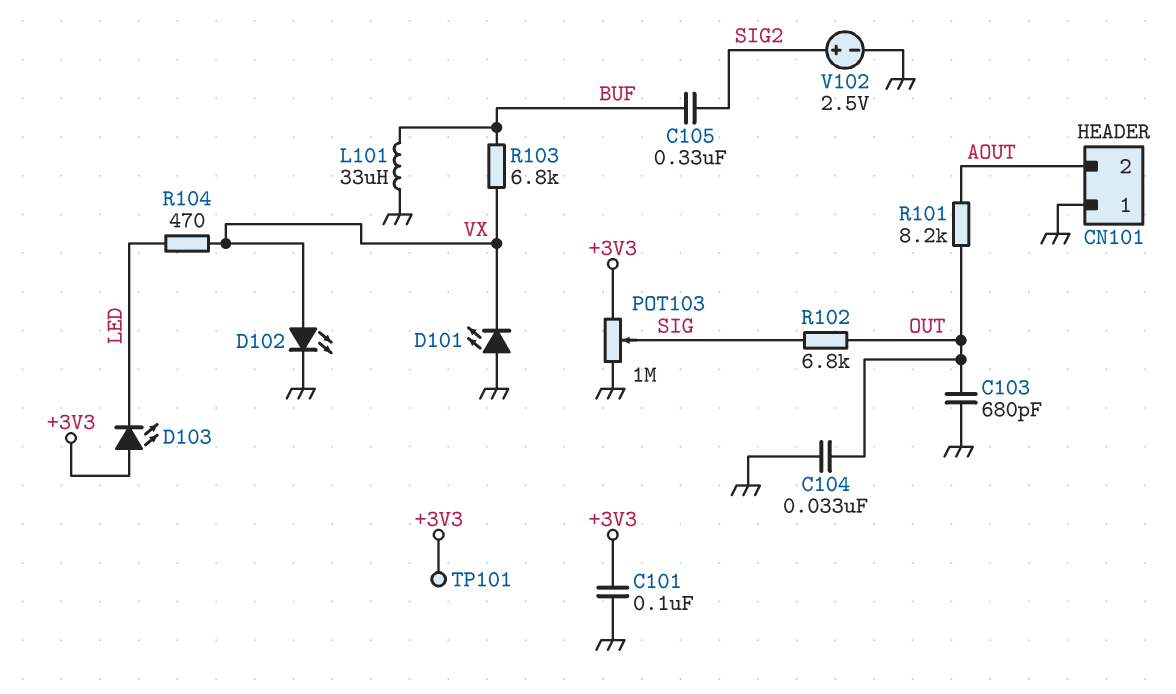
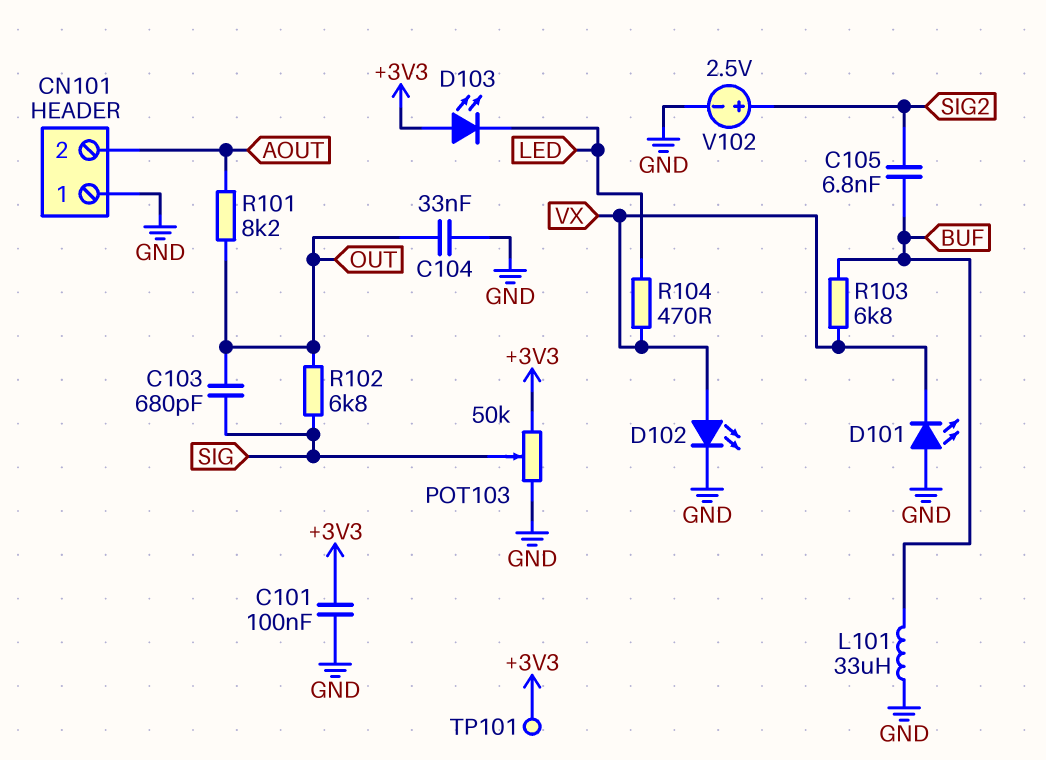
C103: 680pF (GND, OUT) -> 680pF (OUT, SIG)
C105: 330nF (BUF, SIG2) -> 6.8nF (BUF, SIG2)
POT103: 1M (+3V3, GND, wiper SIG) -> 50k (+3V3, GND, wiper SIG)

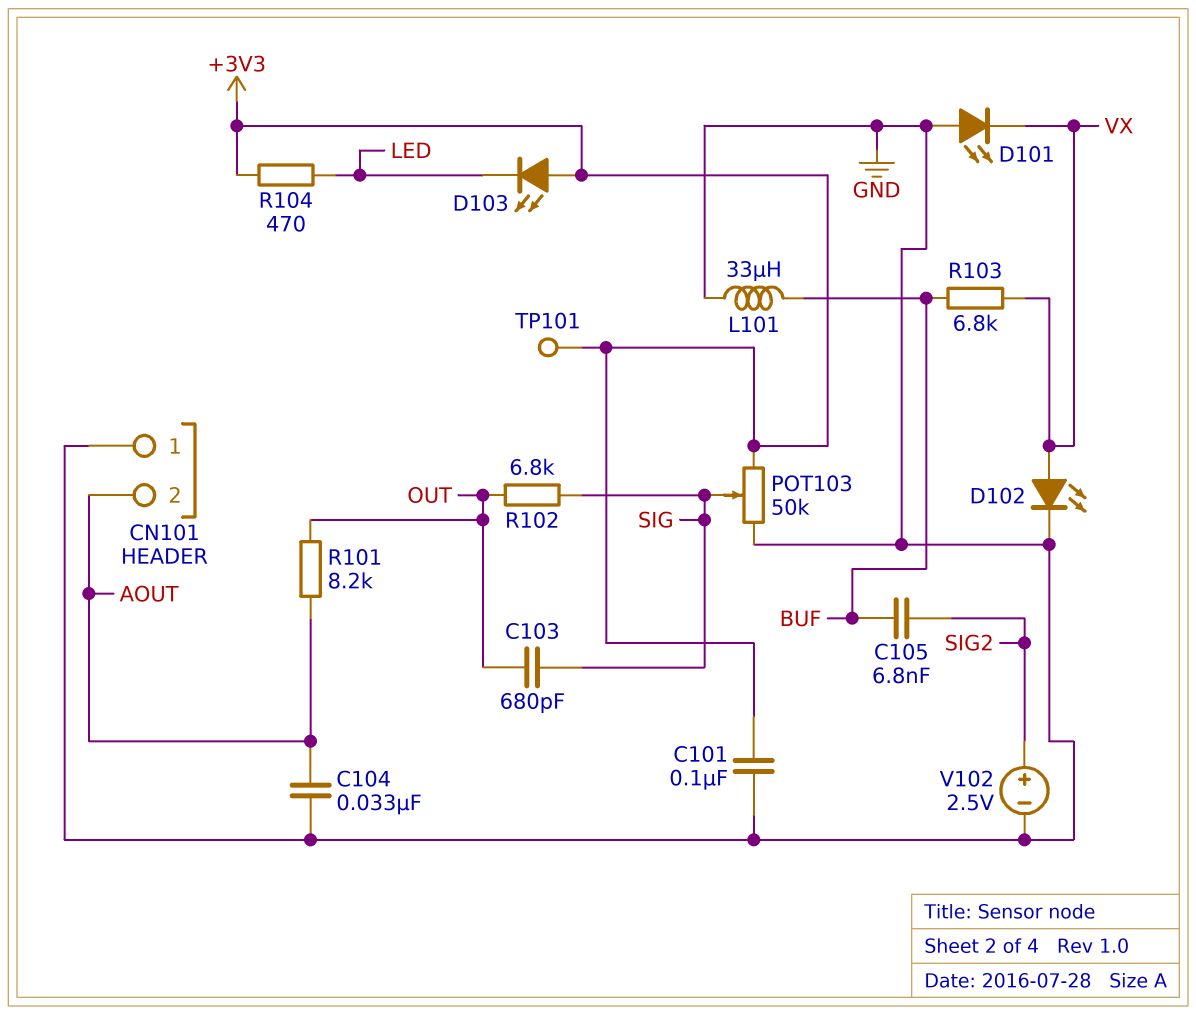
C104: 33nF (GND, OUT) -> 33nF (AOUT, GND)
R104: 470 (LED, VX) -> 470 (+3V3, LED)

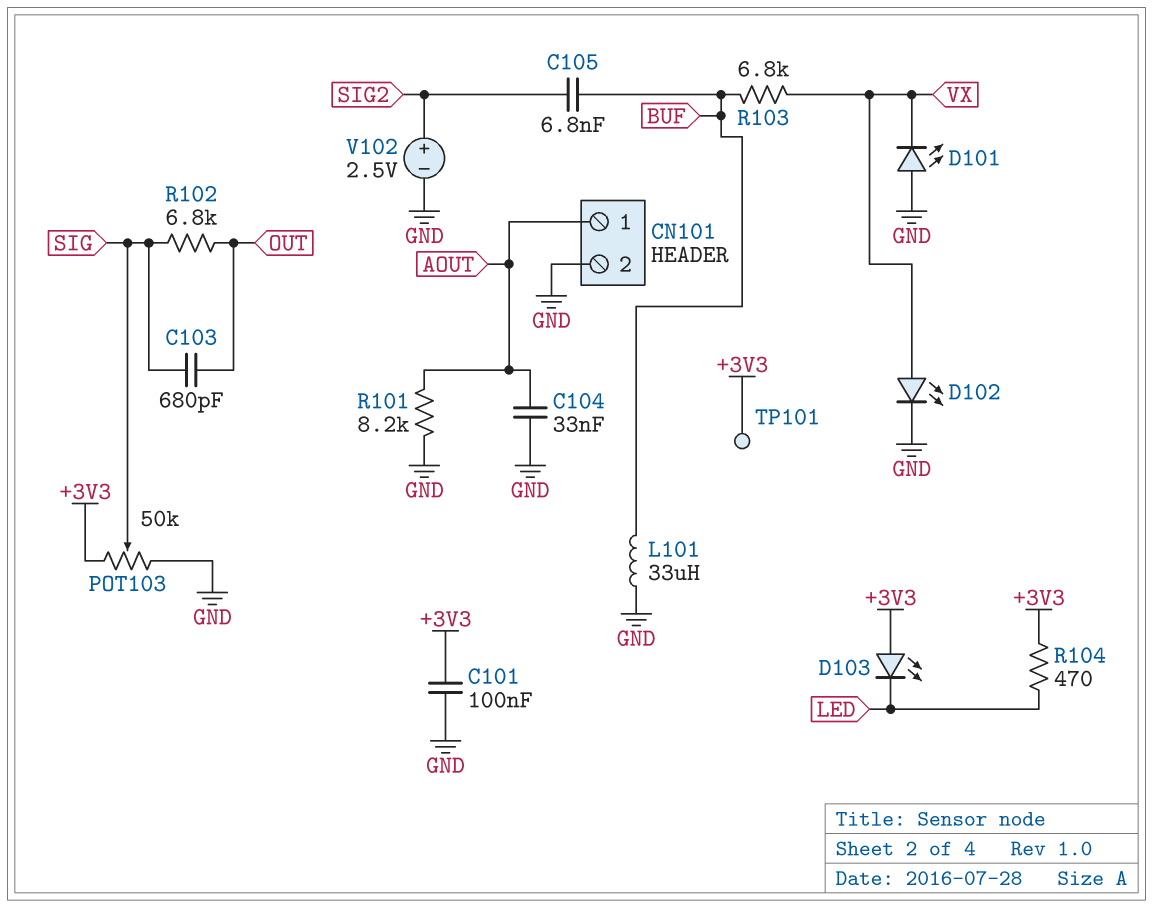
CN101 pin 1: GND -> AOUT
CN101 pin 2: AOUT -> GND
R101: 8.2k (AOUT, OUT) -> 8.2k (AOUT, GND)

